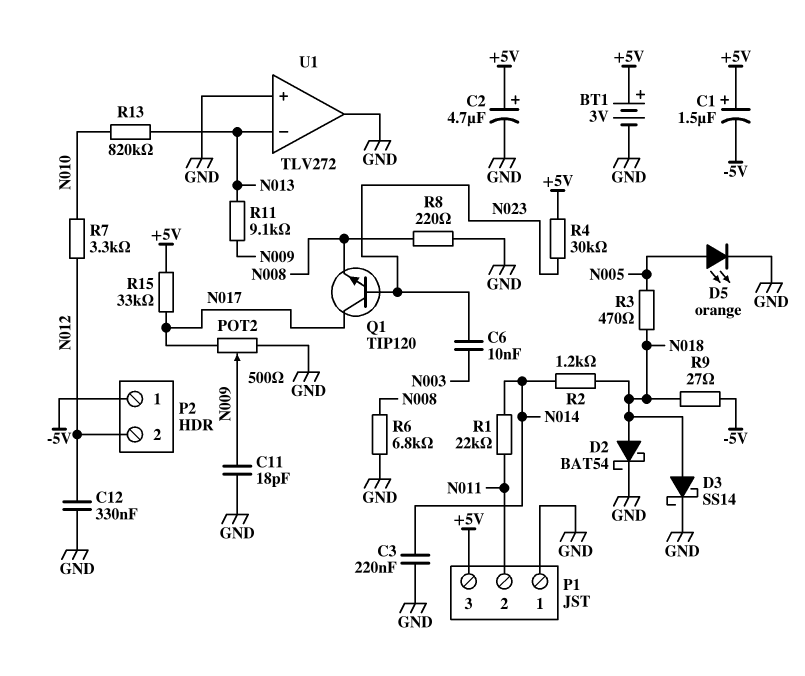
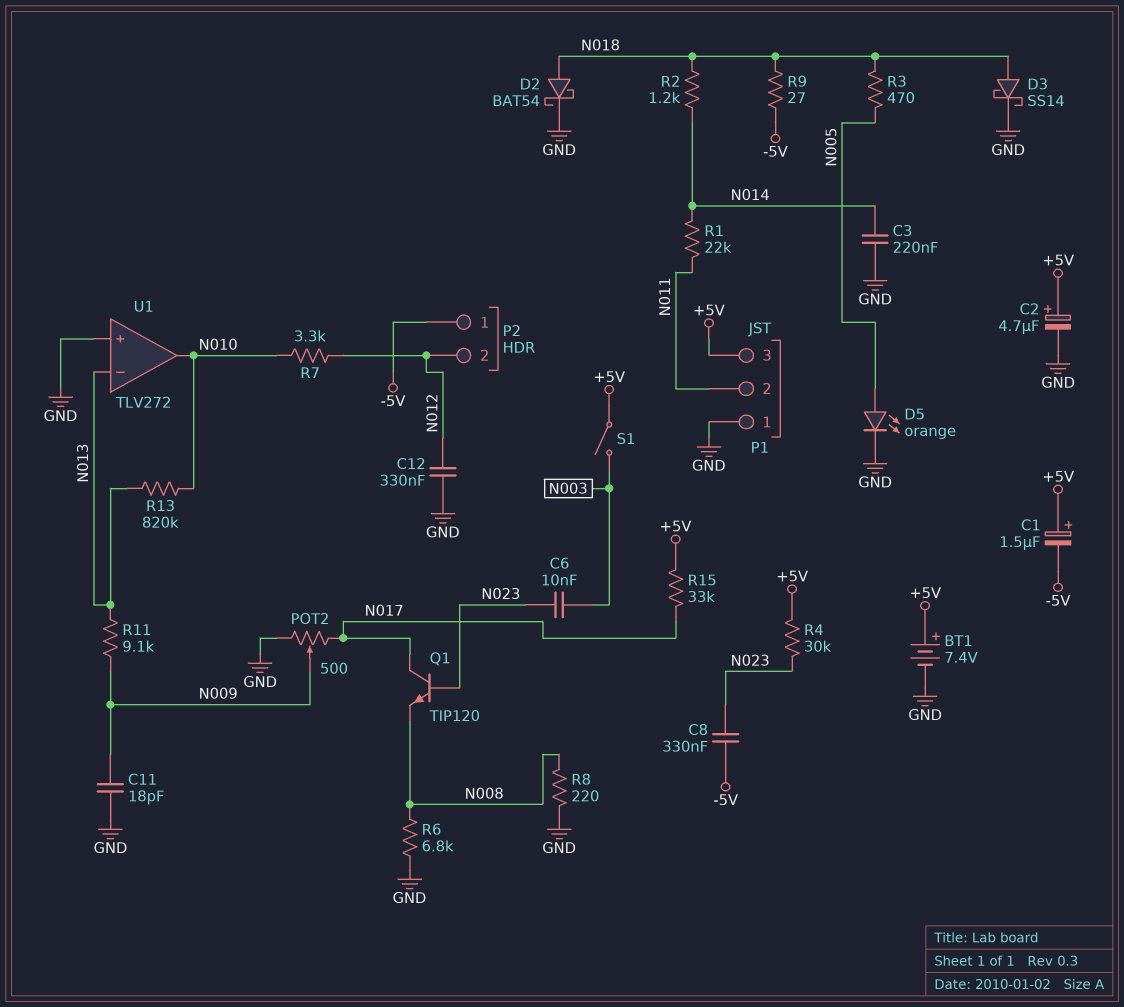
BT1: 3V (plus +5V, minus GND) -> 7.4V (plus +5V, minus GND)
C8: none -> 330nF (-5V, N023)
S1: none -> switch (+5V, N003)
U1 pin out: GND -> N010

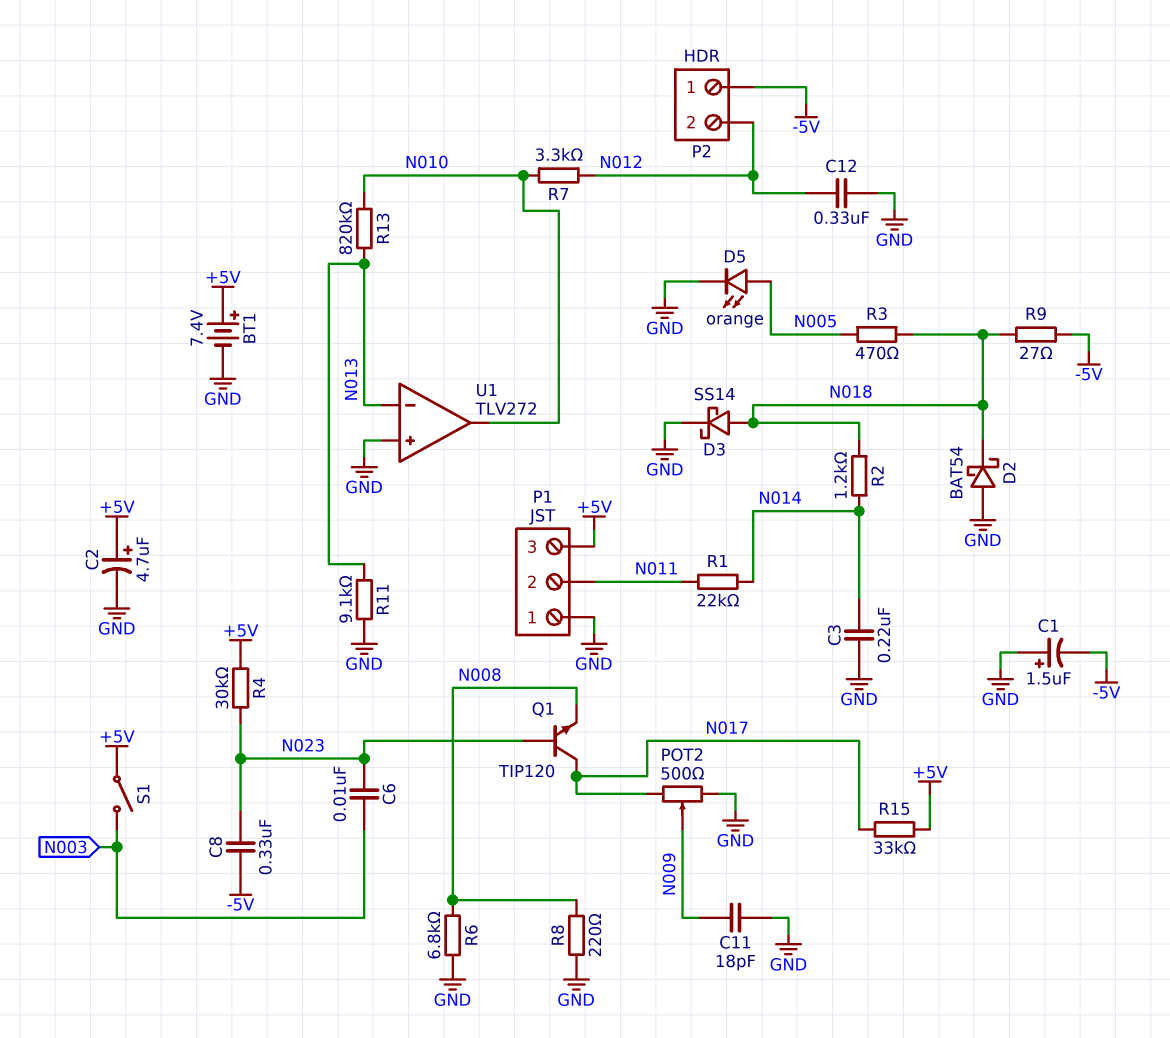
C1: 1.5uF (plus +5V, minus -5V) -> 1.5uF (plus GND, minus -5V)
D2: schottky BAT54 (A N018, K GND) -> schottky BAT54 (A GND, K N018)
R11: 9.1k (N009, N013) -> 9.1k (GND, N013)

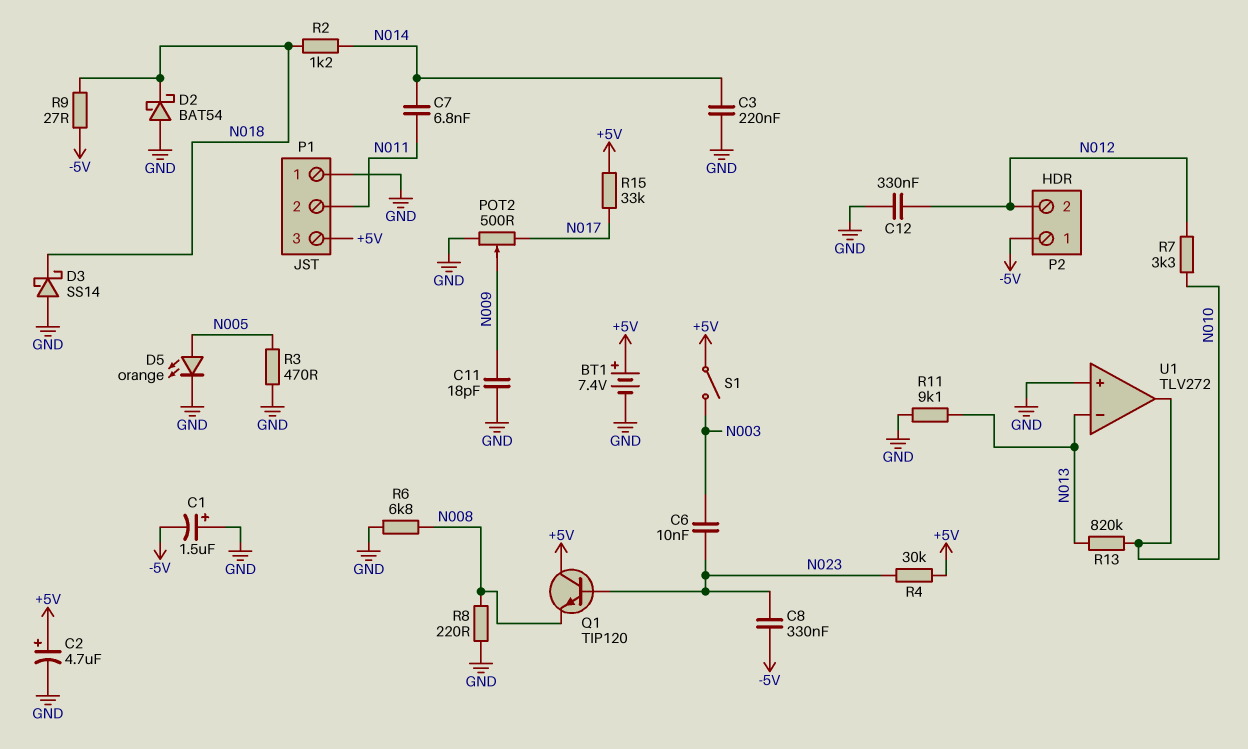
C7: none -> 6.8nF (N011, N014)
D3: schottky SS14 (A N018, K GND) -> schottky SS14 (A GND, K N018)
Q1: NPN TIP120 (B N023, C N017, E N008) -> NPN TIP120 (B N023, C +5V, E N008)
R1: 22k (N011, N014) -> none
R3: 470 (N005, N018) -> 470 (GND, N005)

